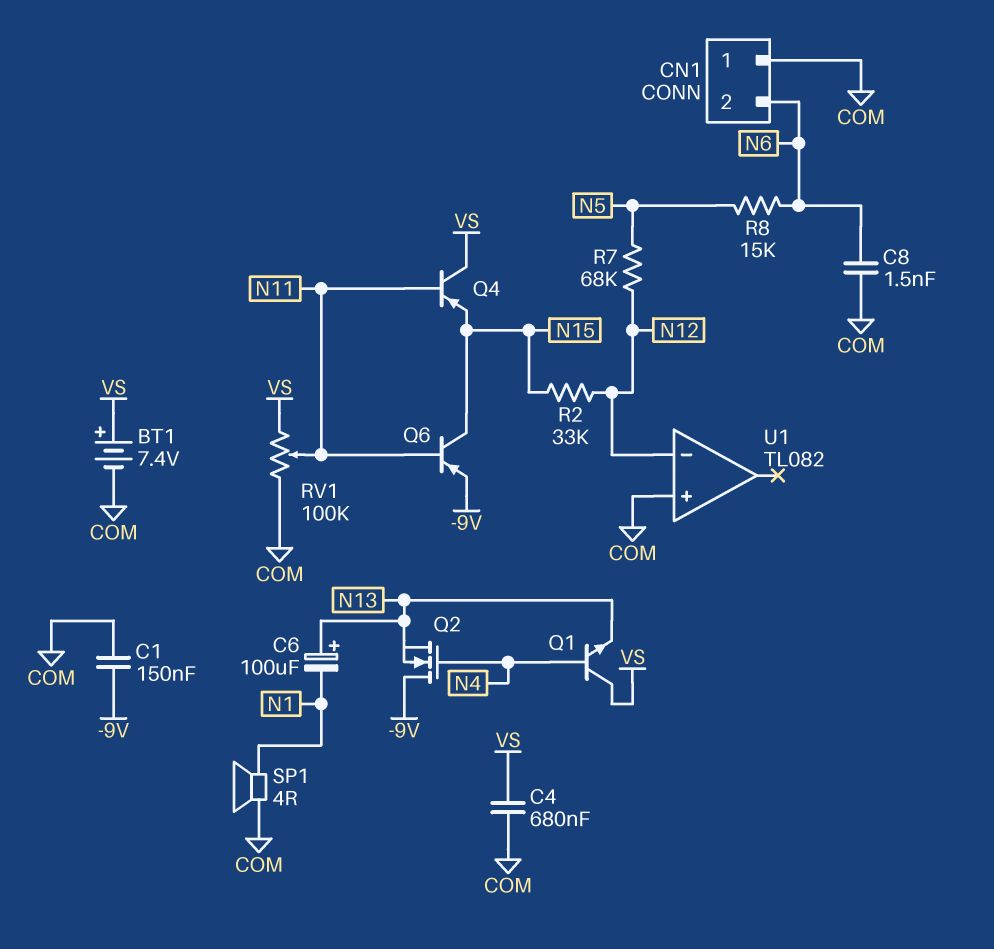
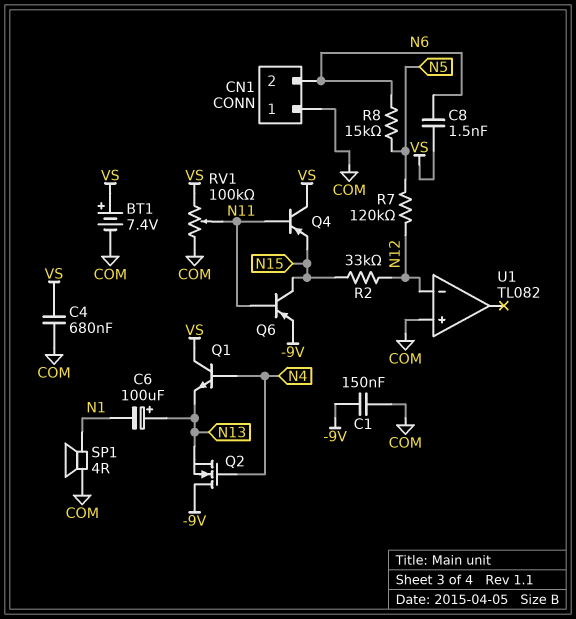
C8: 1.5nF (COM, N6) -> 1.5nF (N6, VS)
R7: 68k (N5, N12) -> 120k (N5, N12)

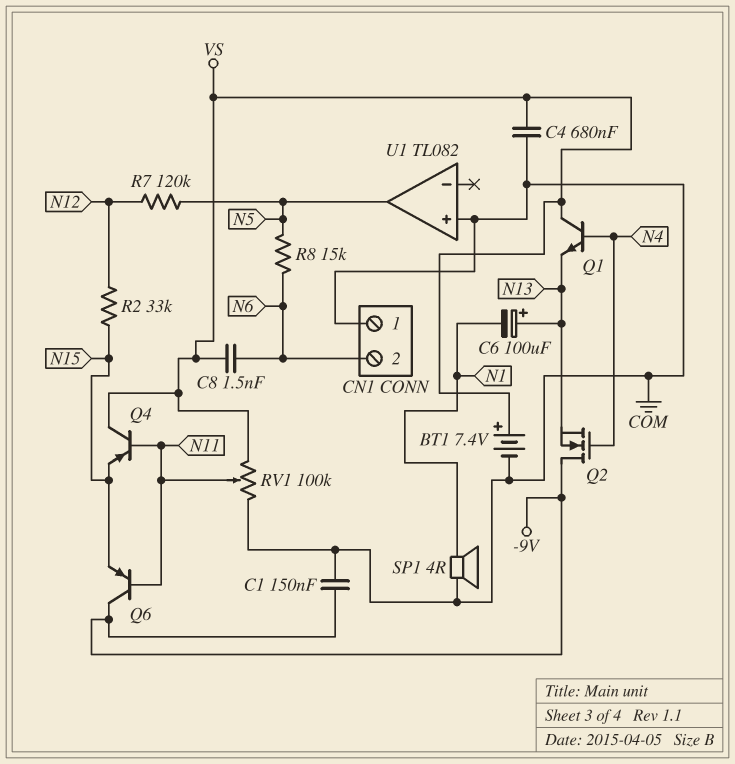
Q6: PNP (B N11, C N15, E -9V) -> PNP (B N11, C -9V, E N15)
U1 pin in-: N12 -> none
U1 pin out: none -> N5

